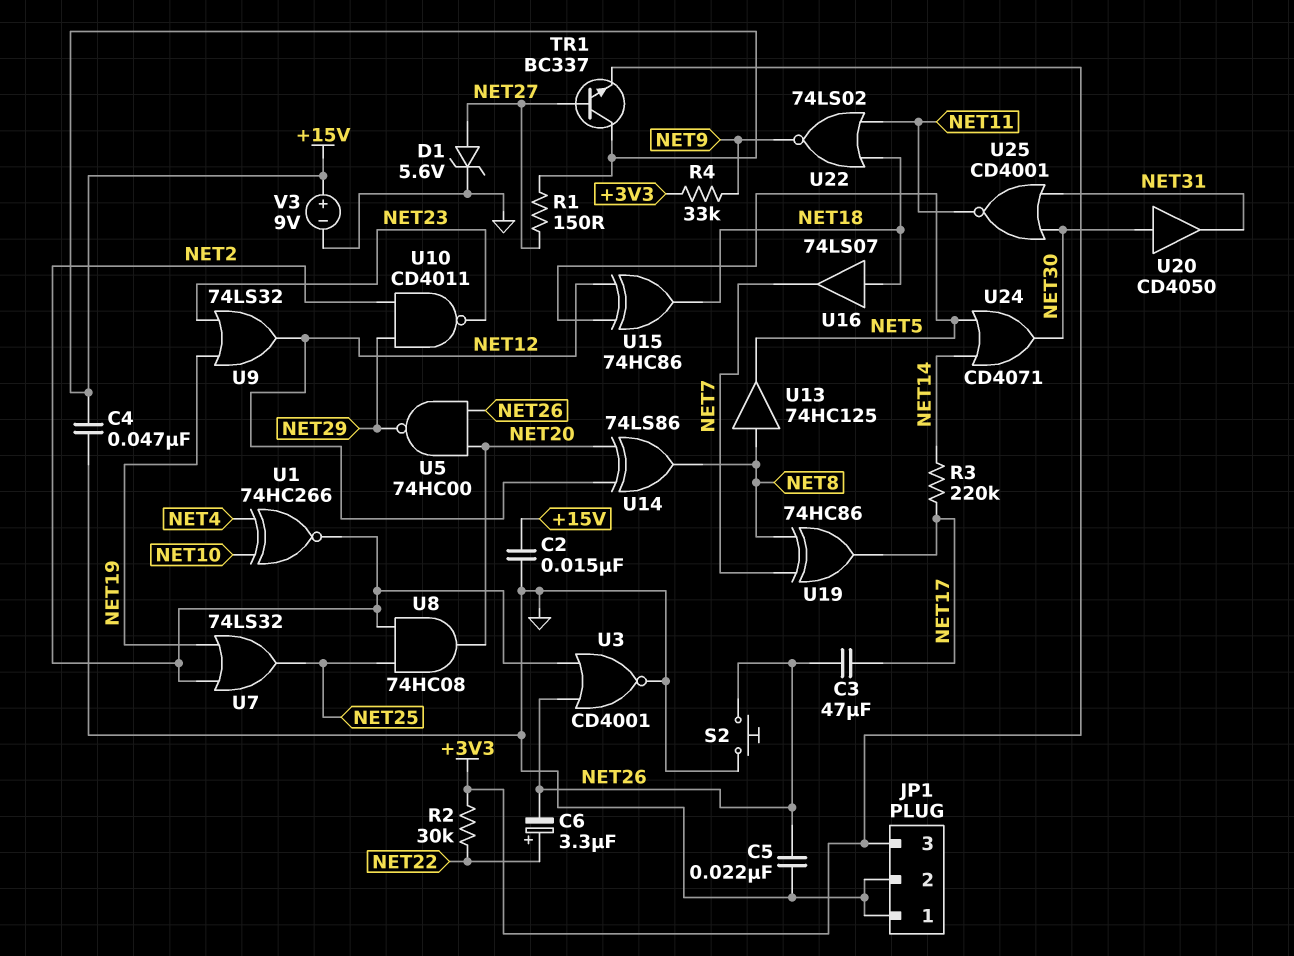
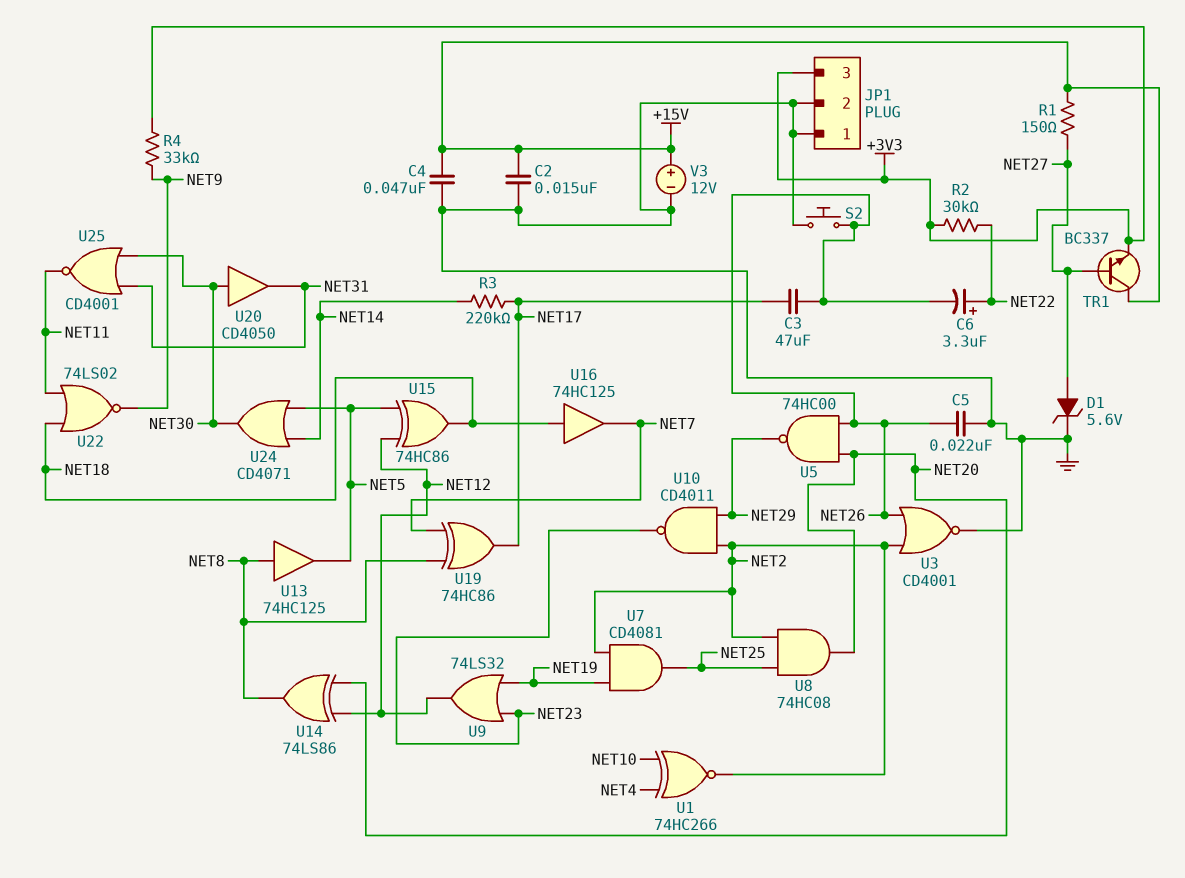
U7: OR 74LS32 (in NET2, in NET19, out NET25) -> AND CD4081 (in NET2, in NET19, out NET25)
U16: buffer 74LS07 (in NET18, out NET7) -> buffer 74HC125 (in NET18, out NET7)
V3: 9V (plus +15V, minus GND) -> 12V (plus +15V, minus GND)

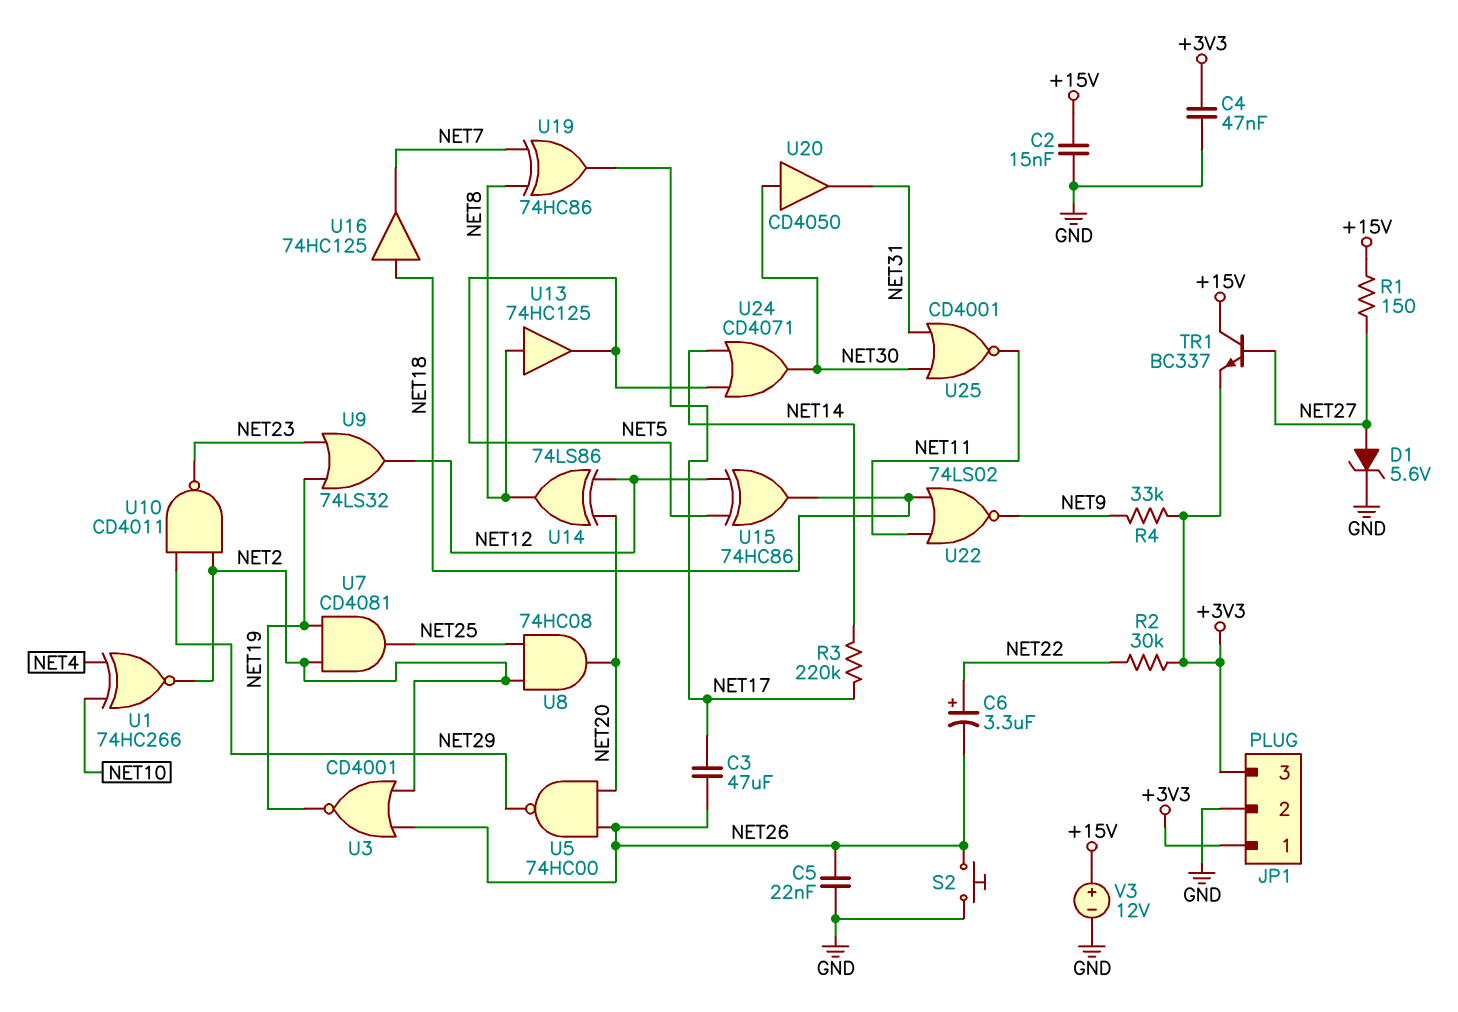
C4: 47nF (+15V, GND) -> 47nF (+3V3, GND)
JP1 pin 1: GND -> +3V3
U3: NOR CD4001 (in NET2, in NET26, out GND) -> NOR CD4001 (in NET2, in NET26, out NET19)

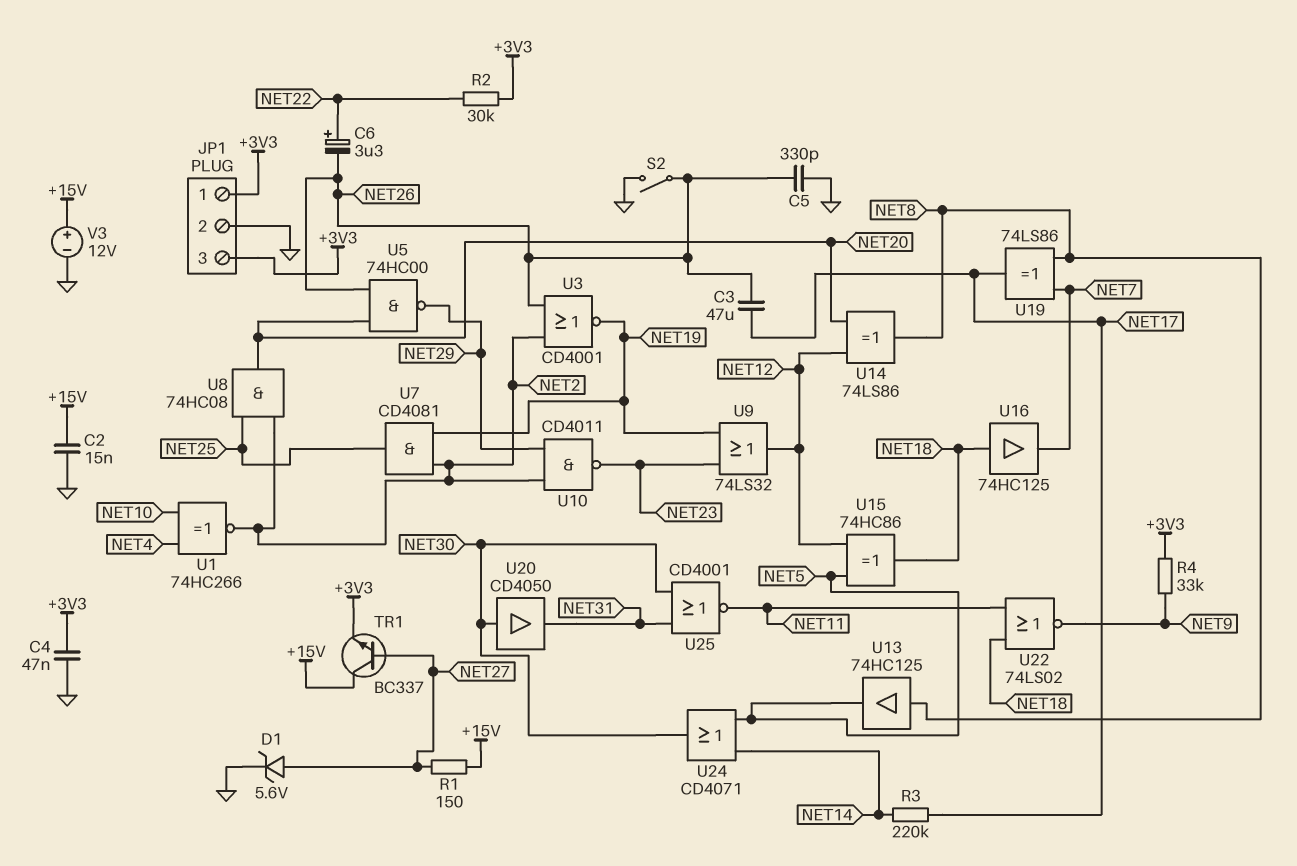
C5: 22nF (GND, NET26) -> 330pF (GND, NET26)
S2: button (GND, NET26) -> switch (GND, NET26)
U19: XOR 74HC86 (in NET7, in NET8, out NET17) -> XOR 74LS86 (in NET7, in NET8, out NET17)

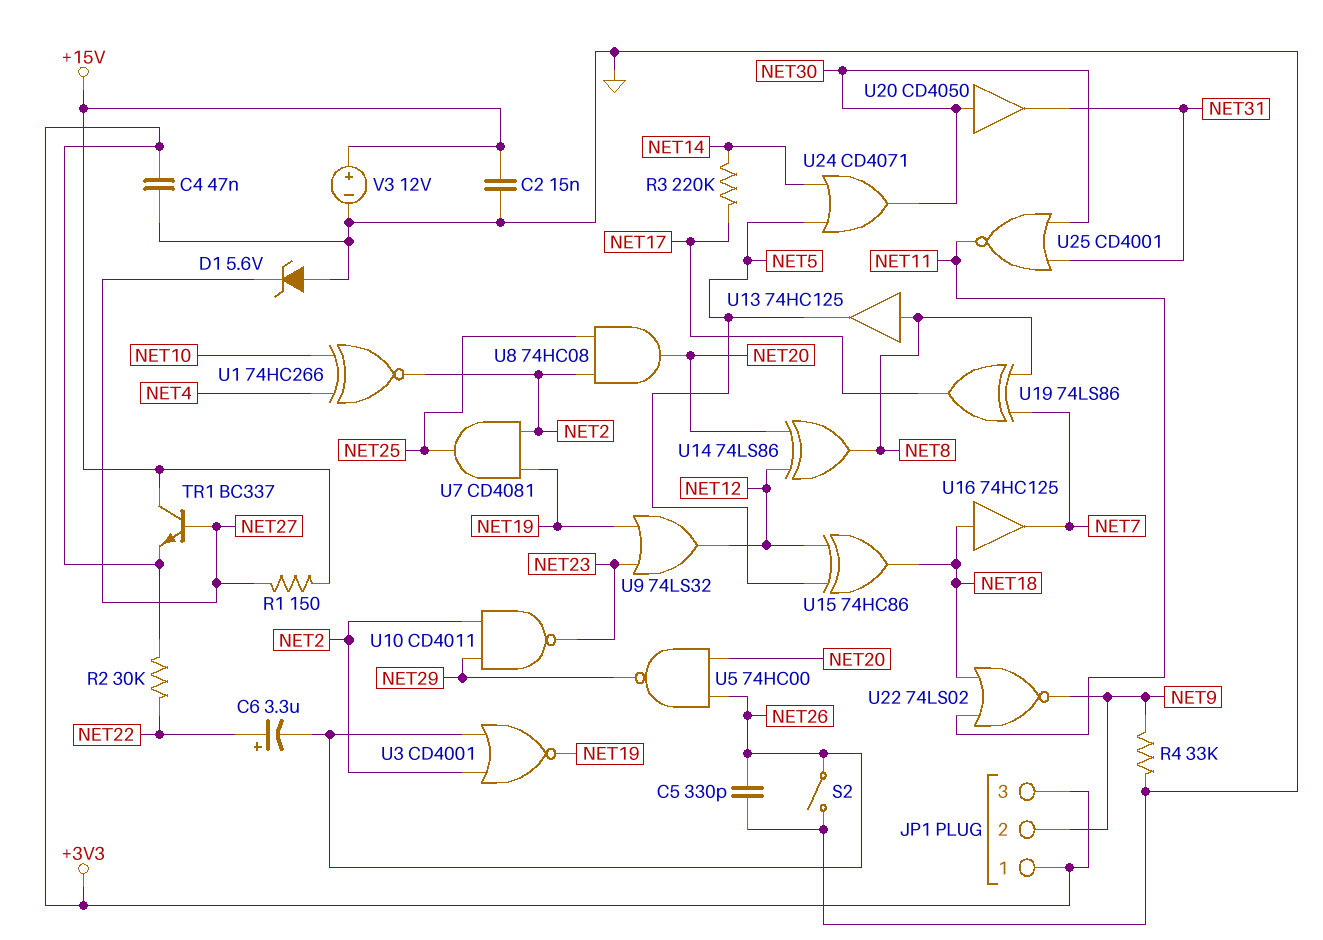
C3: 47uF (NET17, NET26) -> none
D1: zener 5.6V (A NET27, K GND) -> zener 5.6V (A GND, K NET27)
JP1 pin 2: GND -> NET9
R4: 33k (+3V3, NET9) -> 33k (GND, NET9)

